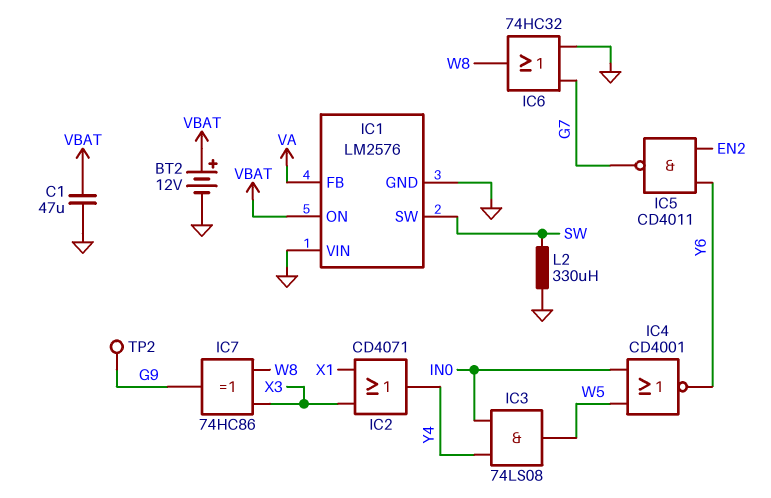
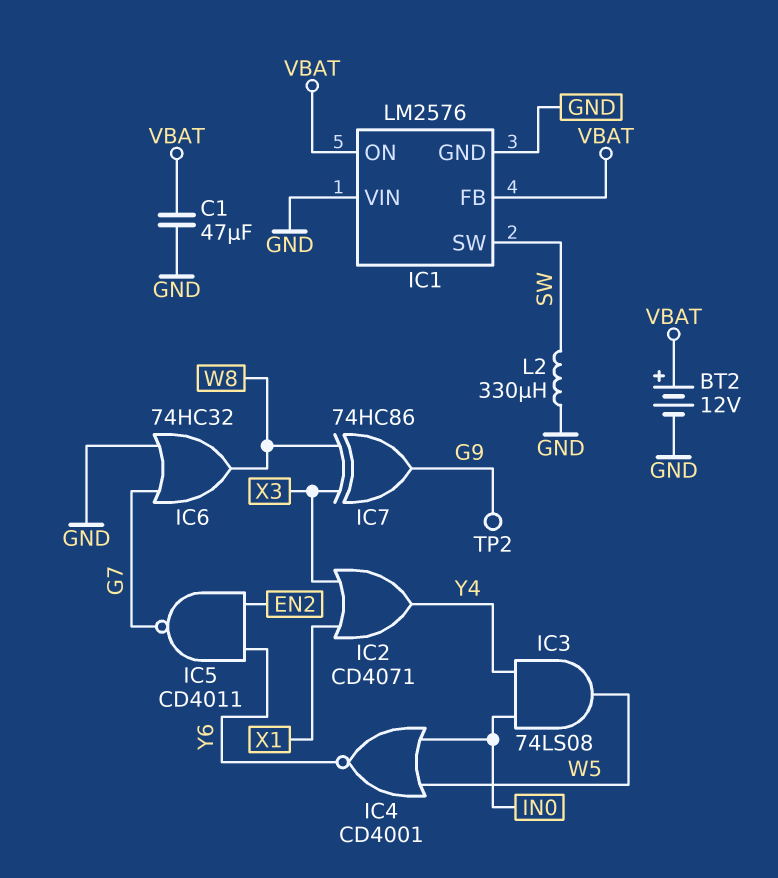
IC1 pin FB: VA -> VBAT

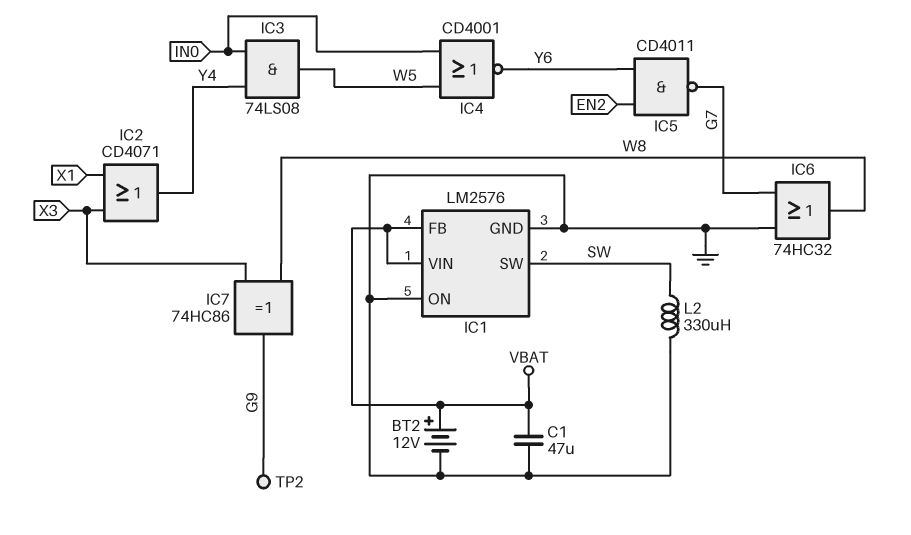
IC1 pin ON: VBAT -> GND
IC1 pin VIN: GND -> VBAT

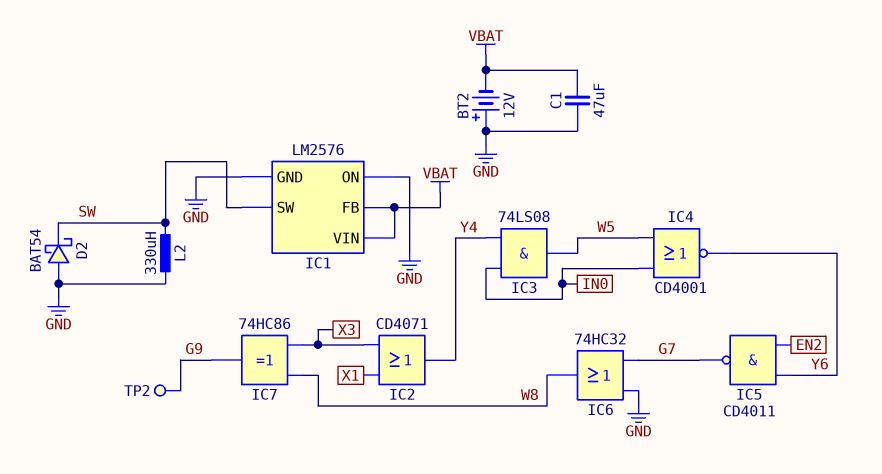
BT2: 12V (plus VBAT, minus GND) -> 12V (plus GND, minus VBAT)
D2: none -> schottky BAT54 (A GND, K SW)

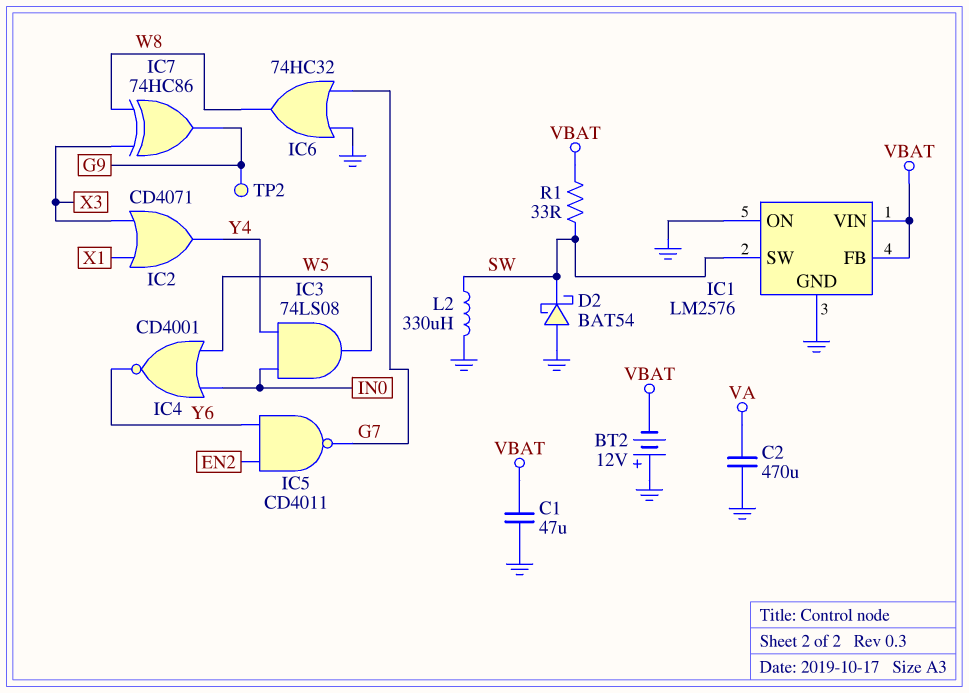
C2: none -> 470uF (GND, VA)
R1: none -> 33 (SW, VBAT)

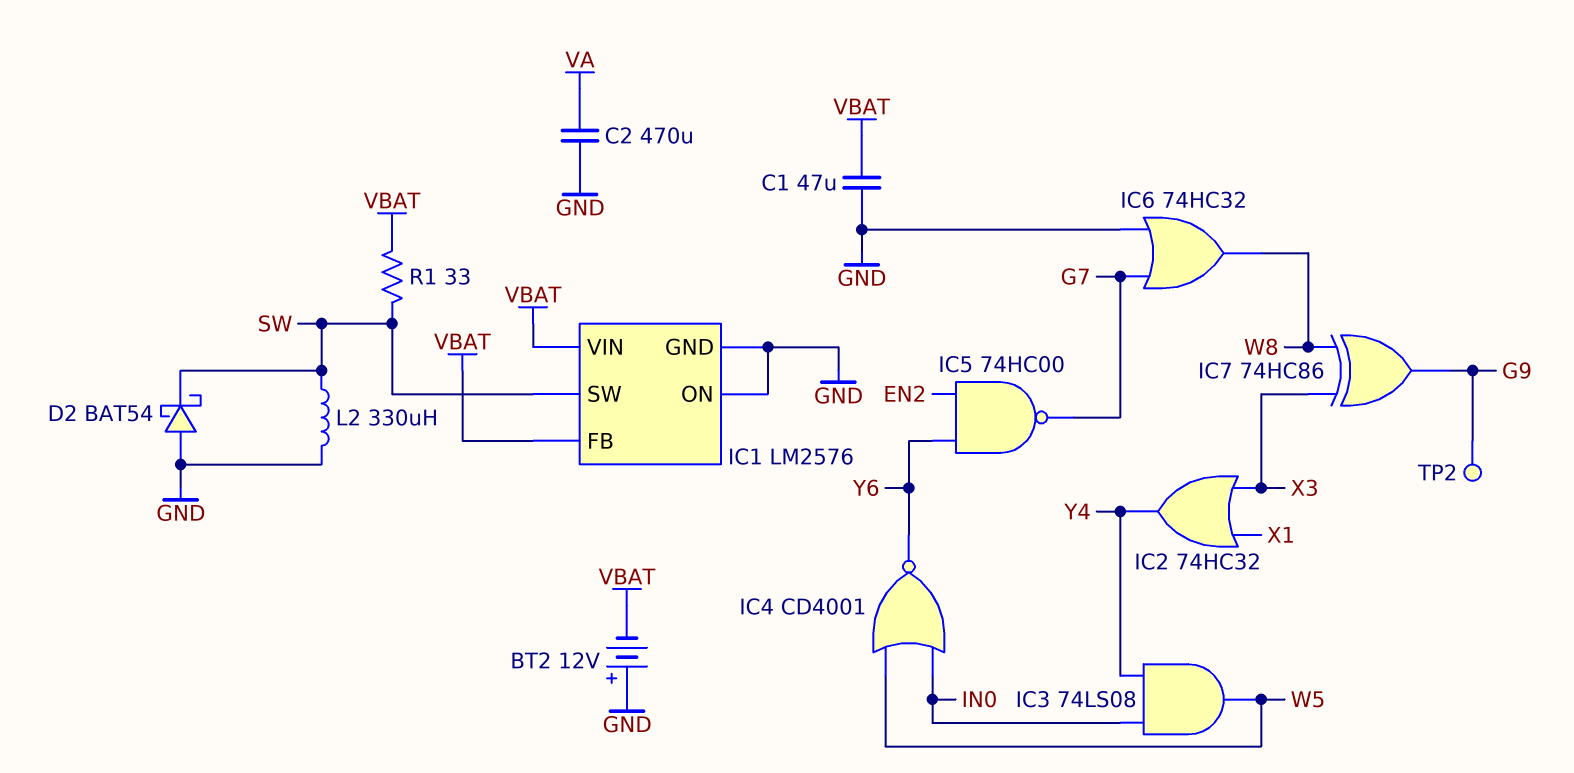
IC2: OR CD4071 (in X1, in X3, out Y4) -> OR 74HC32 (in X1, in X3, out Y4)
IC5: NAND CD4011 (in EN2, in Y6, out G7) -> NAND 74HC00 (in EN2, in Y6, out G7)

